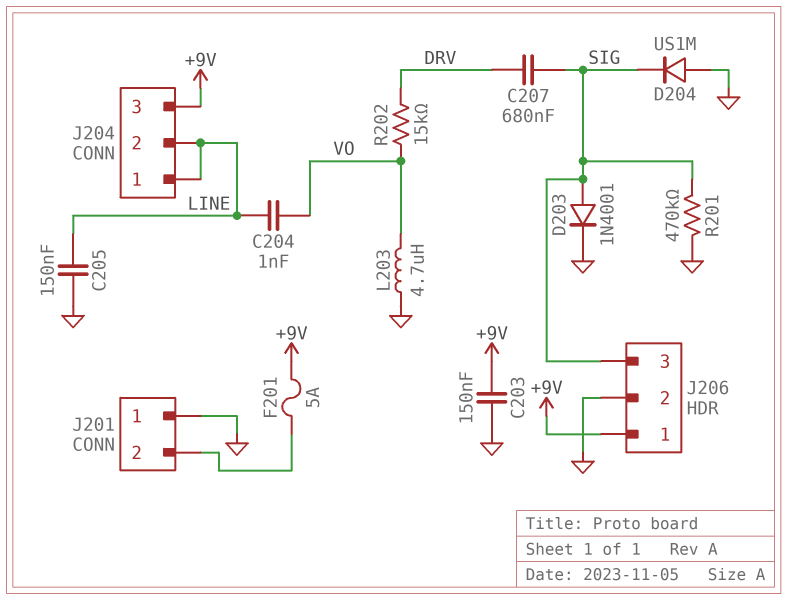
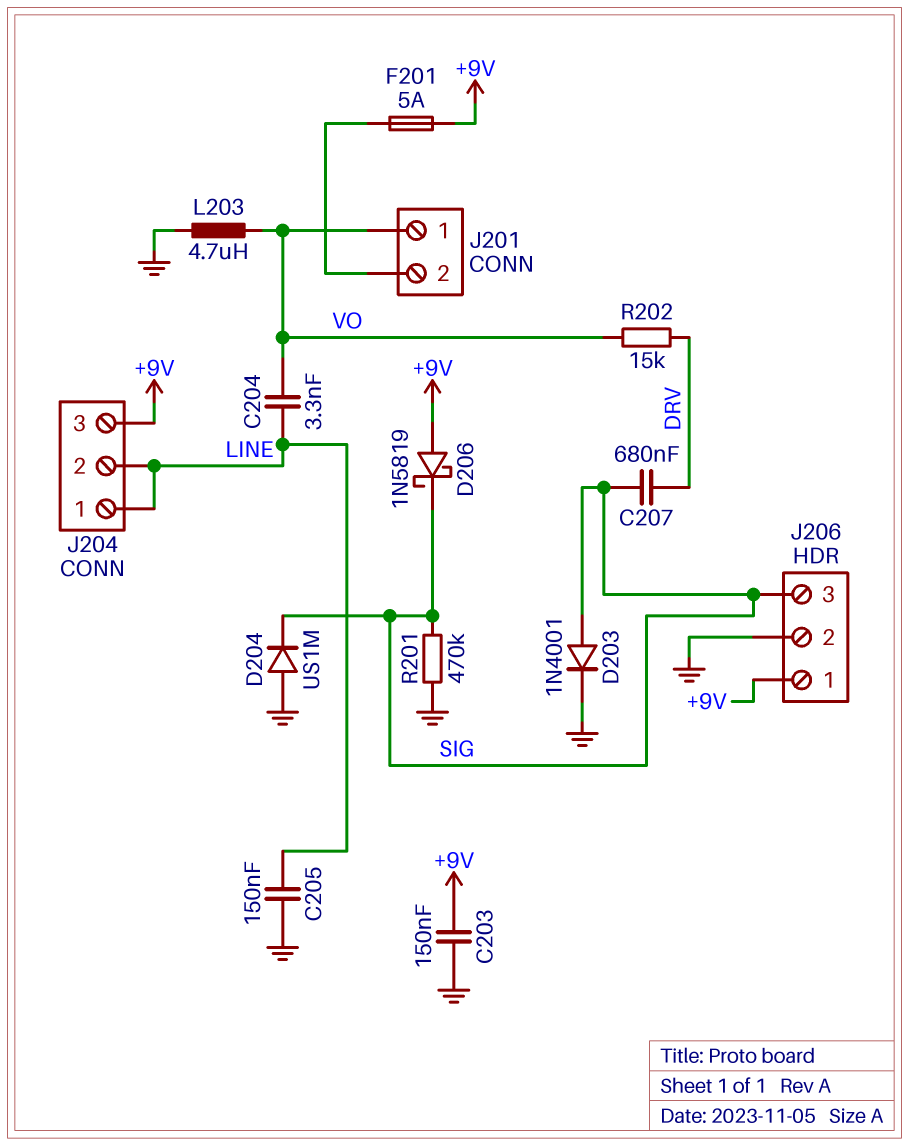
C204: 1nF (LINE, VO) -> 3.3nF (LINE, VO)
D206: none -> schottky 1N5819 (A +9V, K SIG)
J201 pin 1: GND -> VO

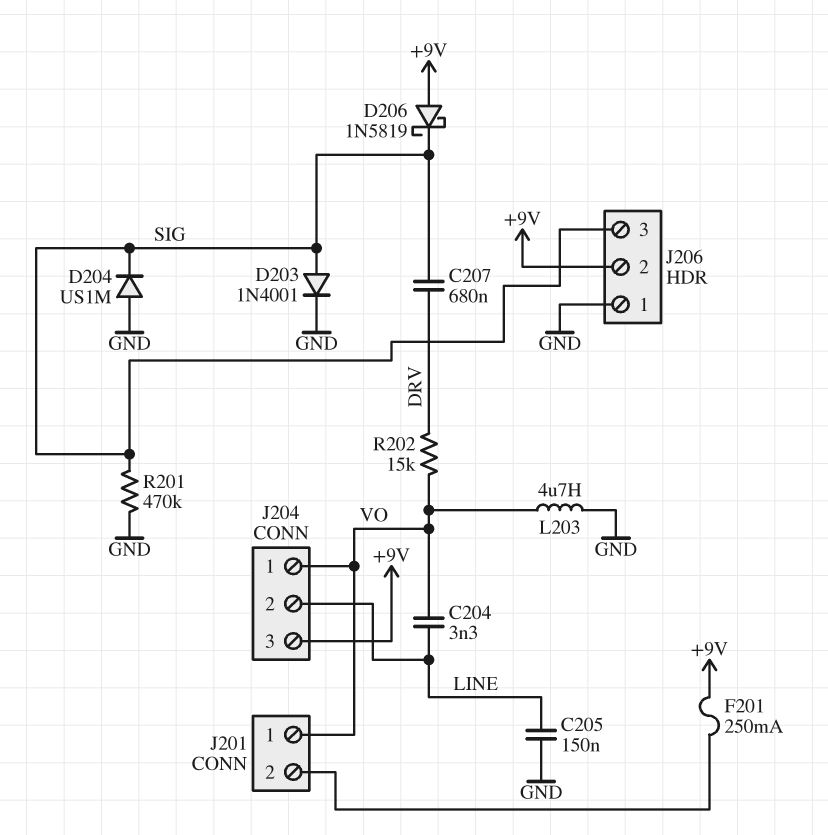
C203: 150nF (+9V, GND) -> none
F201: 5A (+9V, J201/2) -> 250mA (+9V, J201/2)
J204 pin 1: LINE -> VO
J206 pin 1: +9V -> GND
J206 pin 2: GND -> +9V

